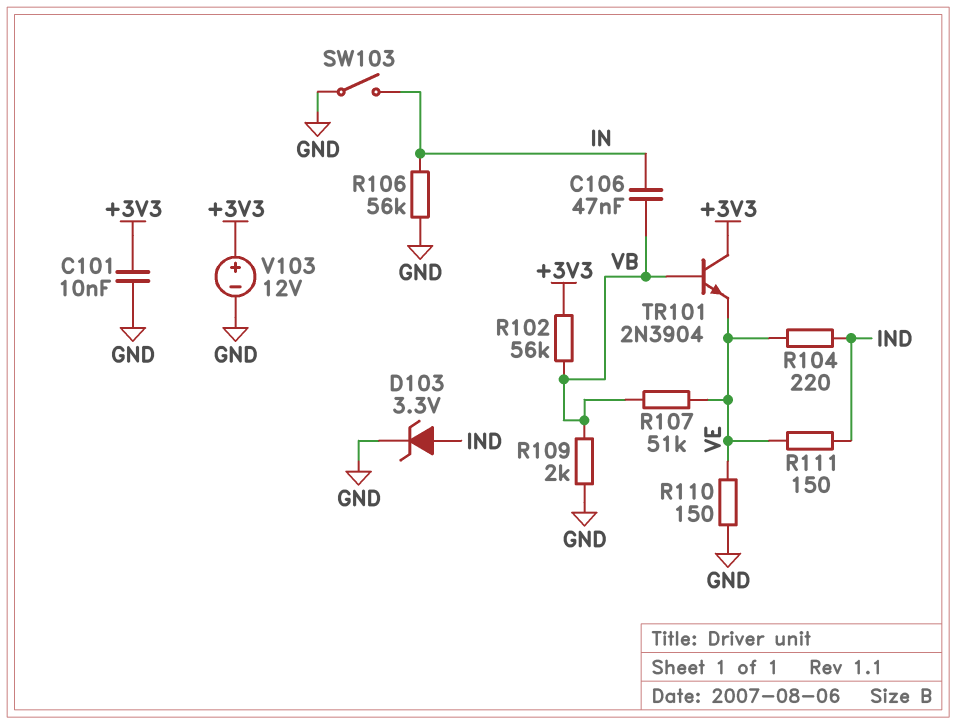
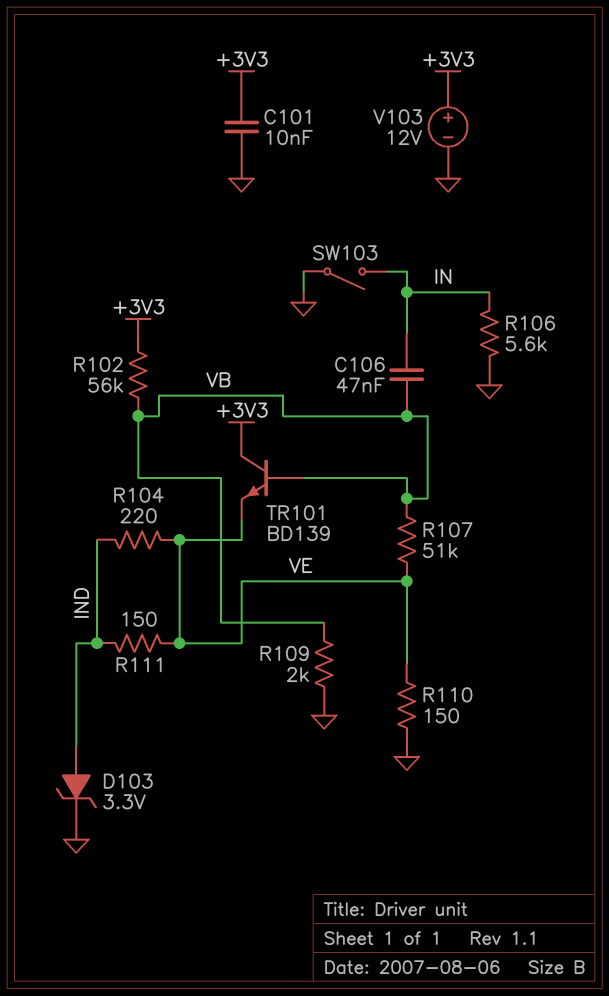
R106: 56k (GND, IN) -> 5.6k (GND, IN)
TR101: NPN 2N3904 (B VB, C +3V3, E VE) -> NPN BD139 (B VB, C +3V3, E VE)

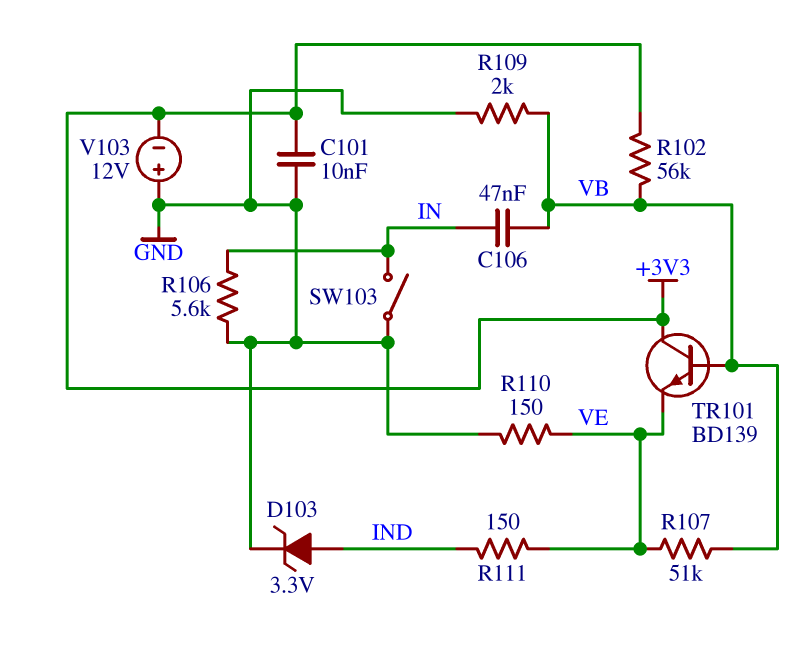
R104: 220 (IND, VE) -> none
V103: 12V (plus +3V3, minus GND) -> 12V (plus GND, minus +3V3)

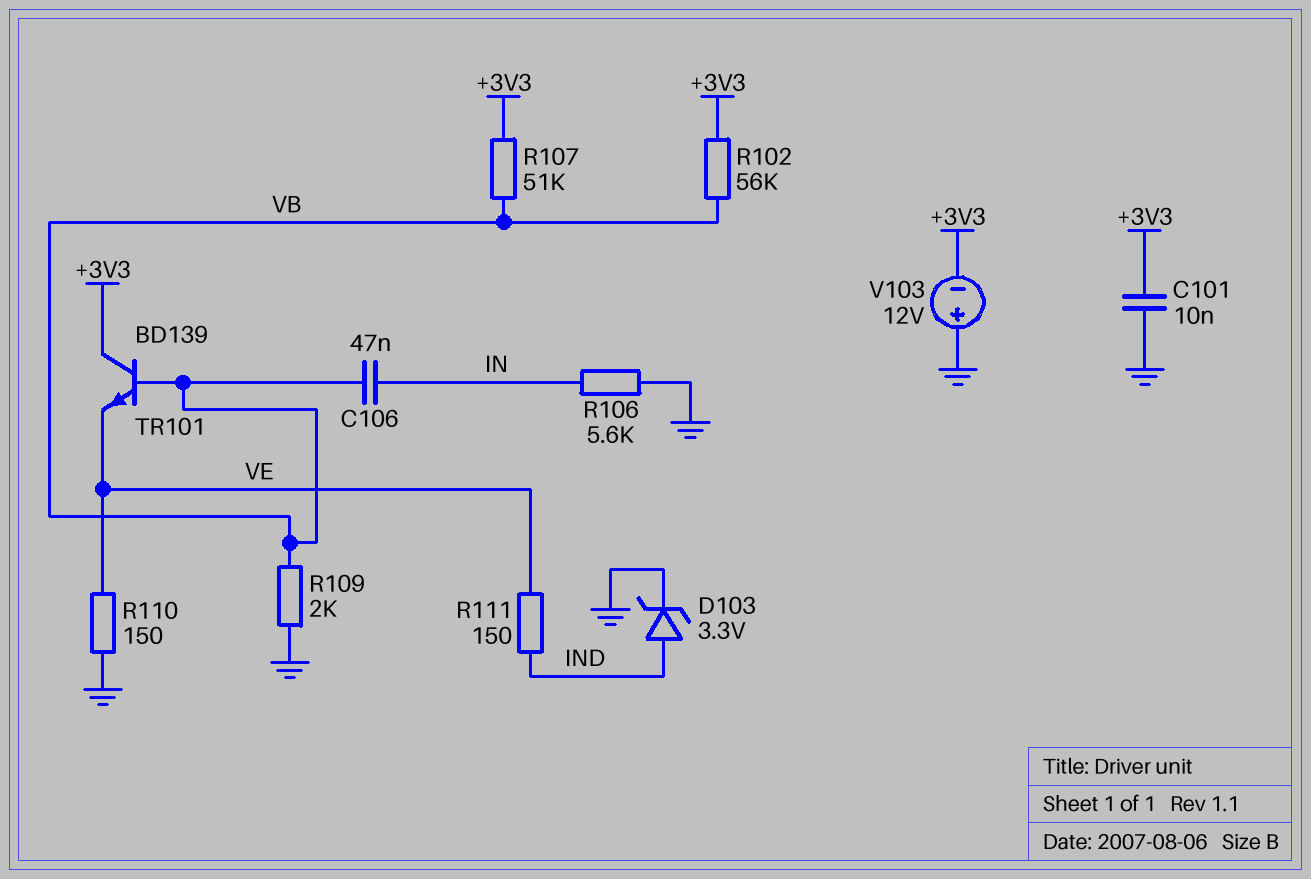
R107: 51k (VB, VE) -> 51k (+3V3, VB)
SW103: switch (GND, IN) -> none

